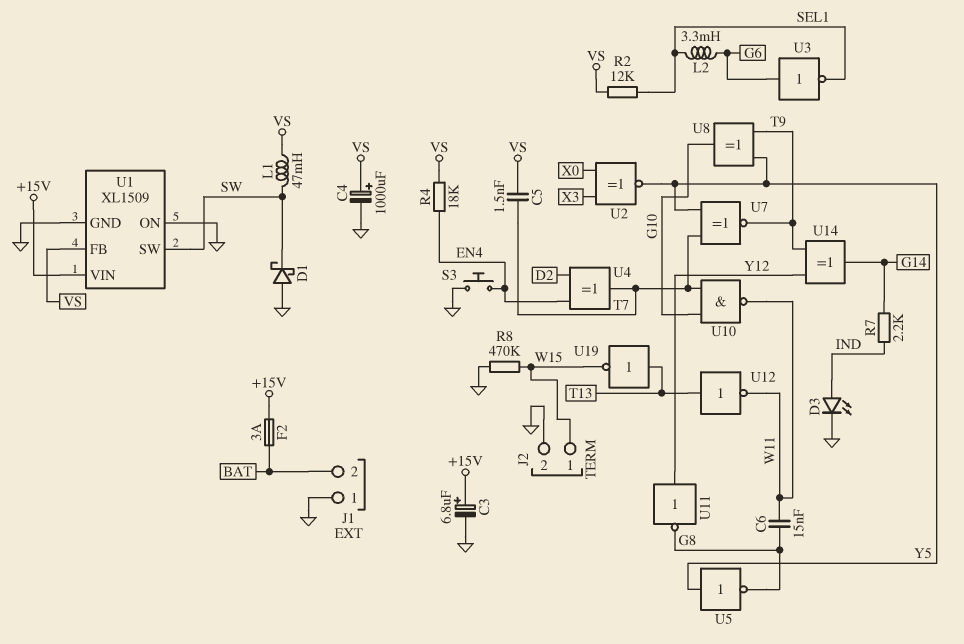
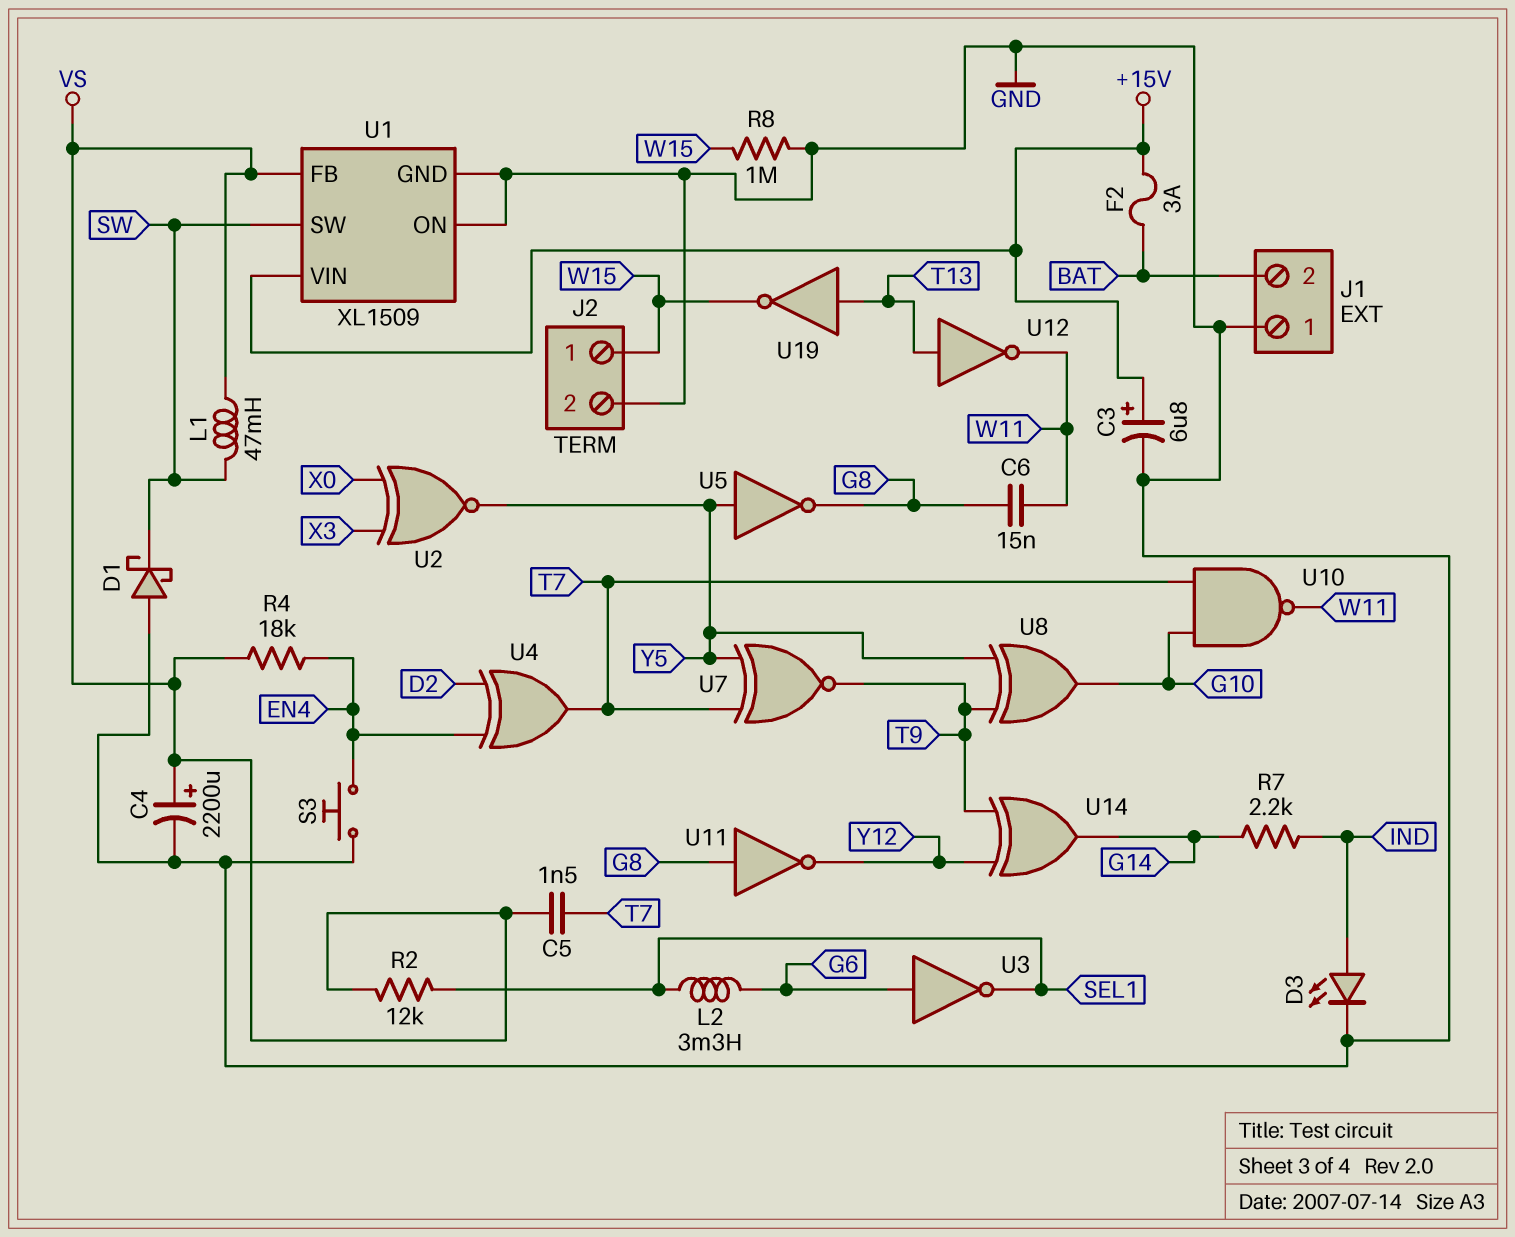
C4: 1000uF (plus VS, minus GND) -> 2200uF (plus VS, minus GND)
R8: 470k (GND, W15) -> 1M (GND, W15)
U11: NOT (in Y12, out G8) -> NOT (in G8, out Y12)

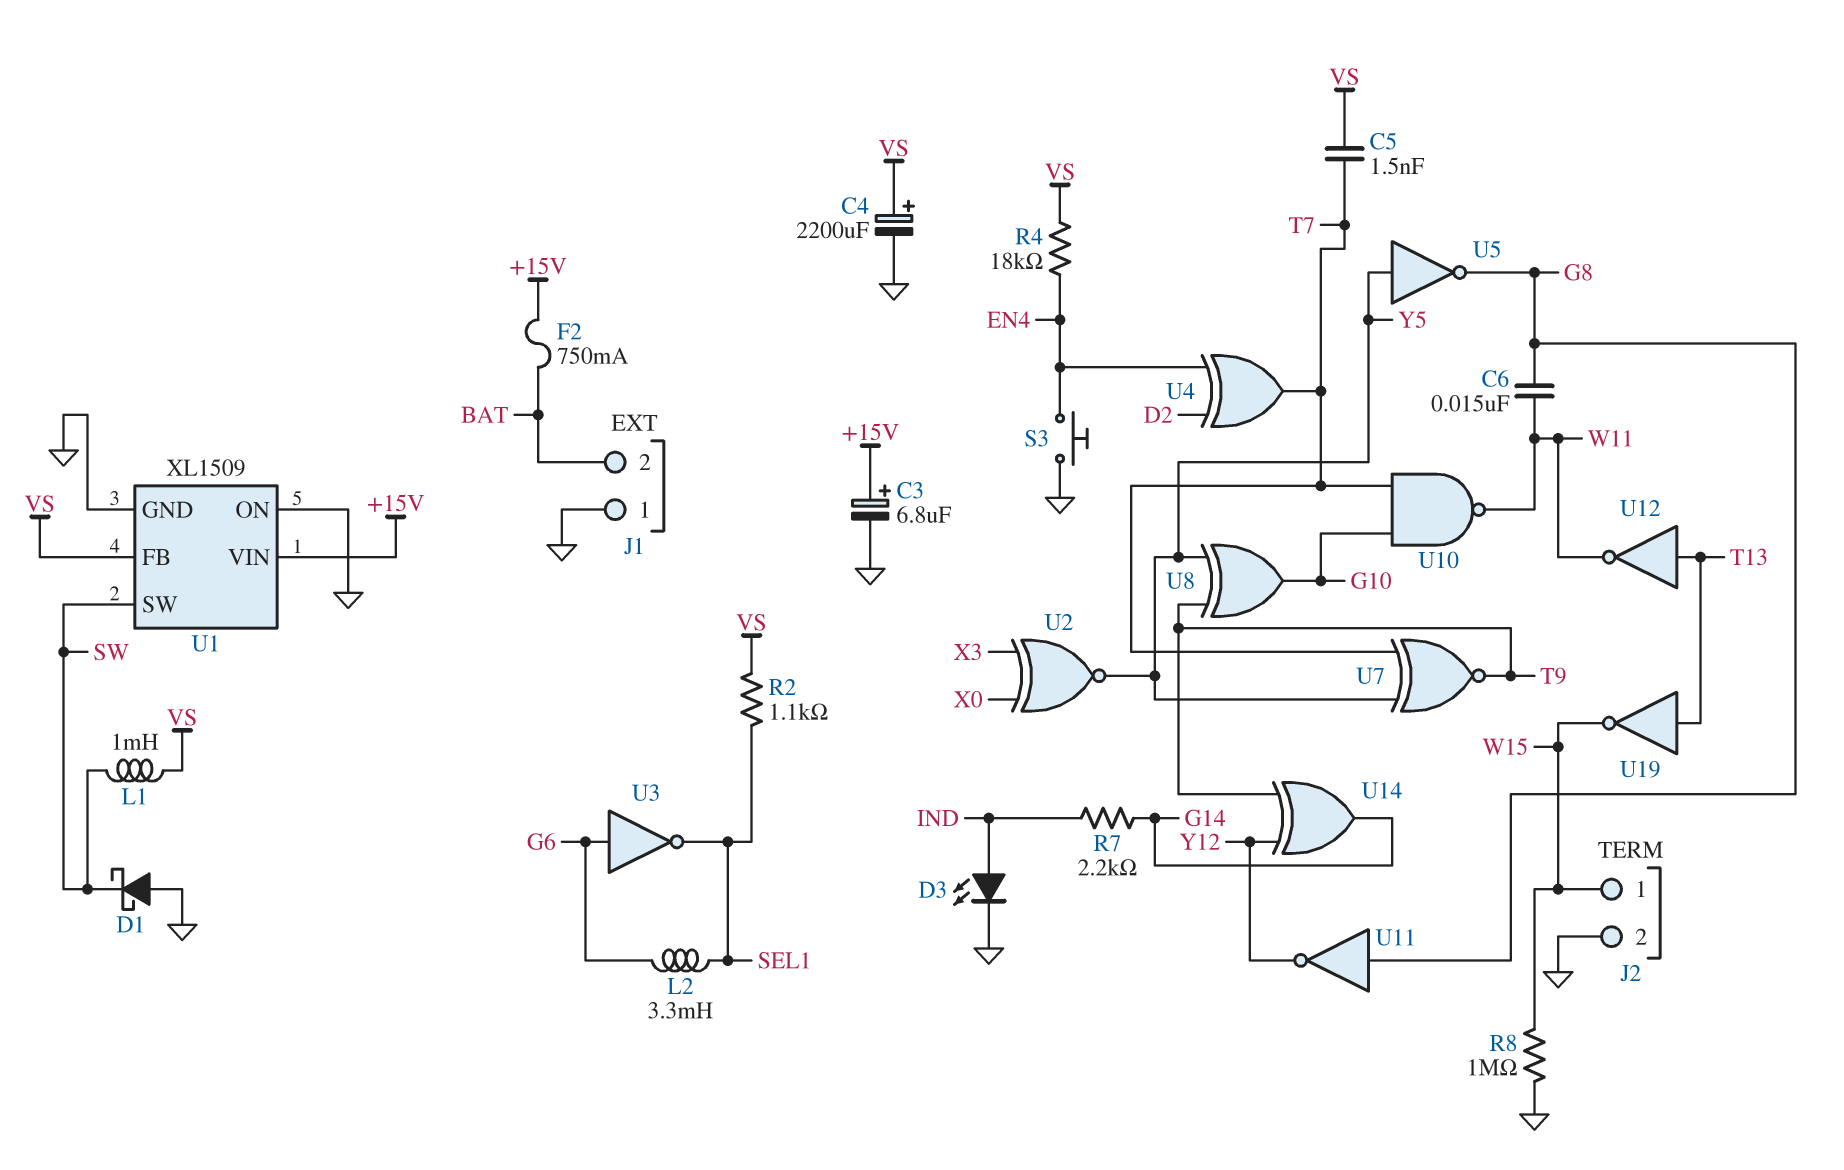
F2: 3A (+15V, BAT) -> 750mA (+15V, BAT)
L1: 47mH (SW, VS) -> 1mH (SW, VS)
R2: 12k (SEL1, VS) -> 1.1k (SEL1, VS)

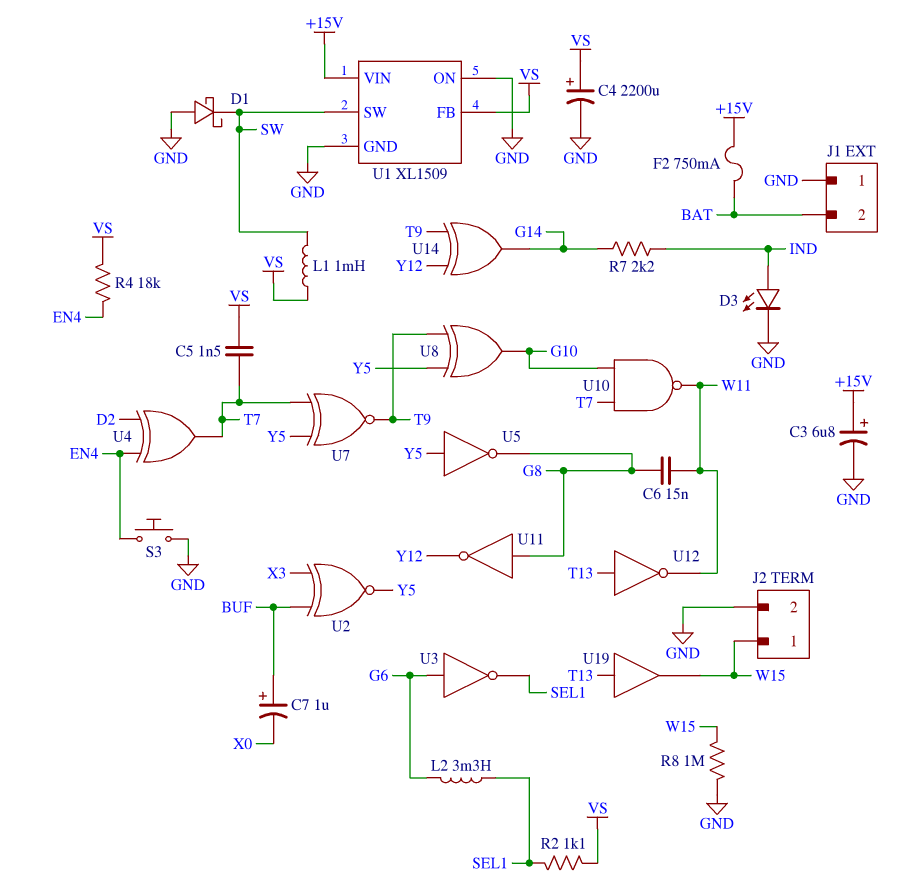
C7: none -> 1uF (plus BUF, minus X0)
U2: XNOR (in X0, in X3, out Y5) -> XNOR (in BUF, in X3, out Y5)
U19: NOT (in T13, out W15) -> buffer (in T13, out W15)

